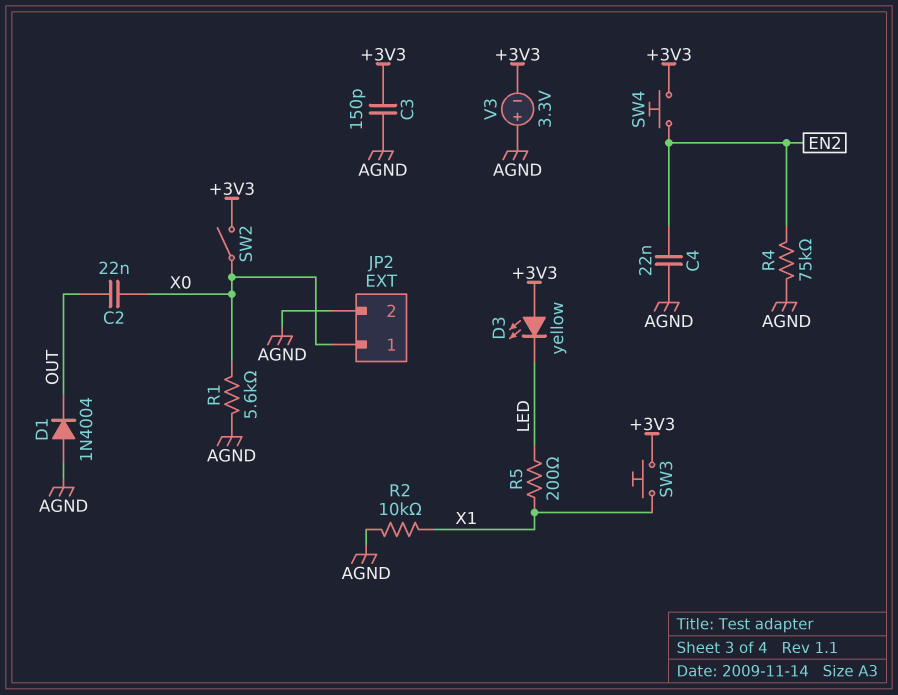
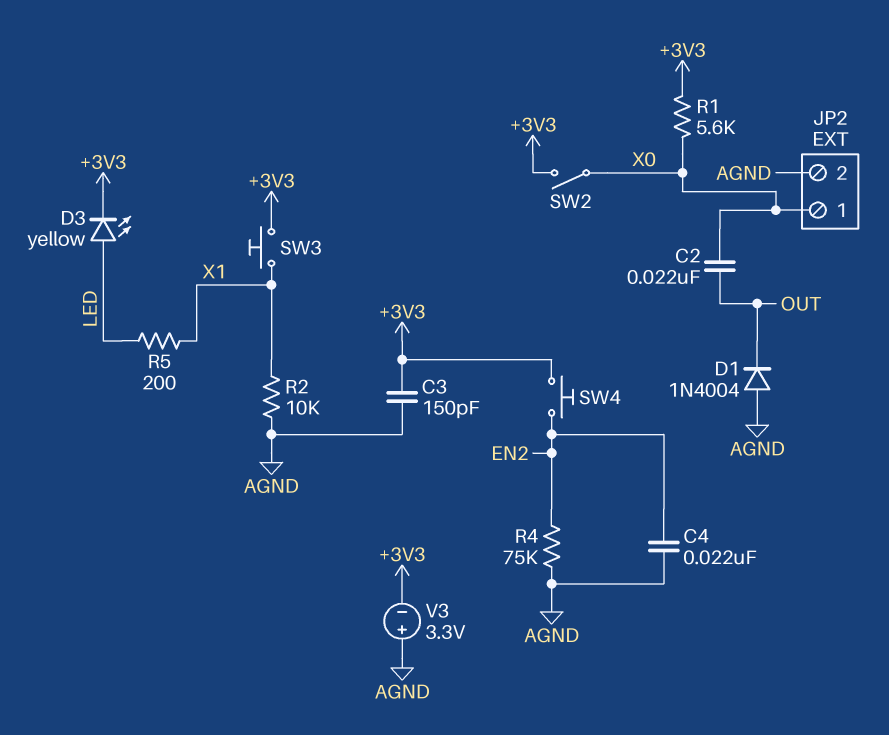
D3: LED yellow (A +3V3, K LED) -> LED yellow (A LED, K +3V3)
R1: 5.6k (AGND, X0) -> 5.6k (+3V3, X0)

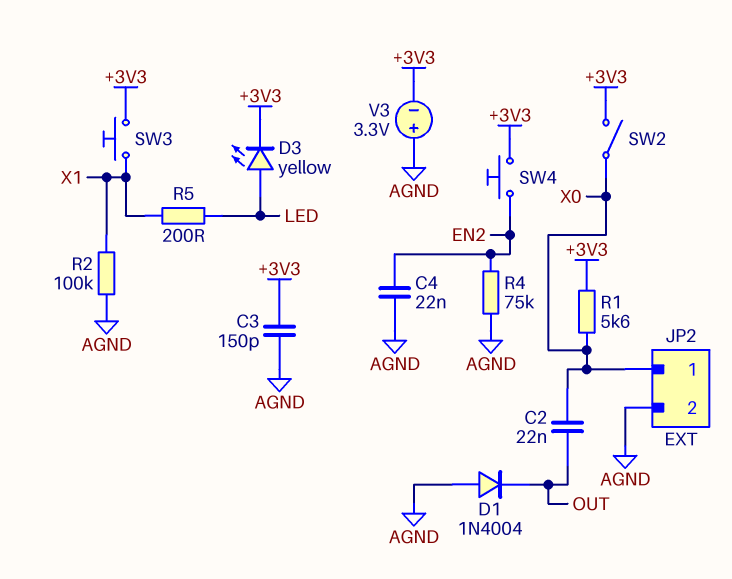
R2: 10k (AGND, X1) -> 100k (AGND, X1)

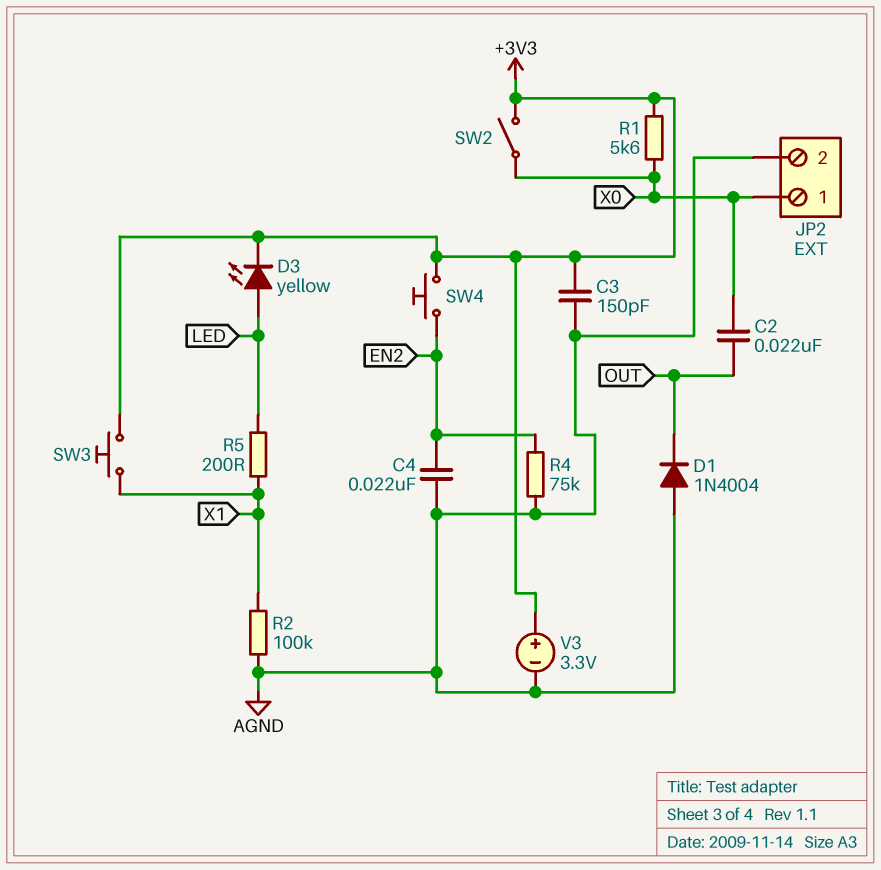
V3: 3.3V (plus AGND, minus +3V3) -> 3.3V (plus +3V3, minus AGND)

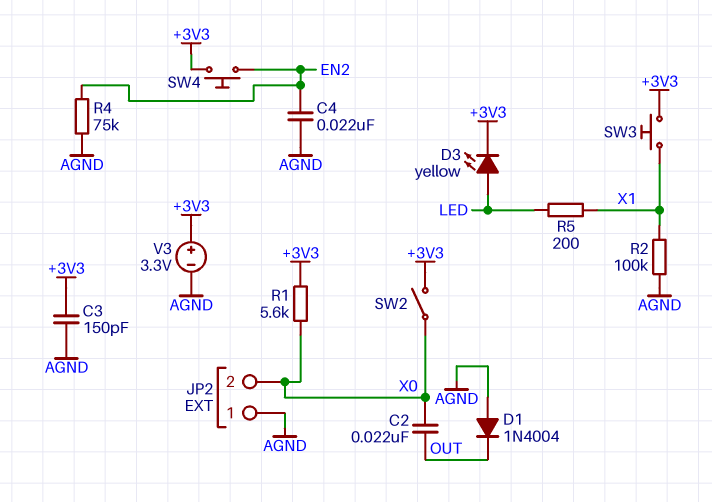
JP2 pin 1: X0 -> AGND
JP2 pin 2: AGND -> X0

